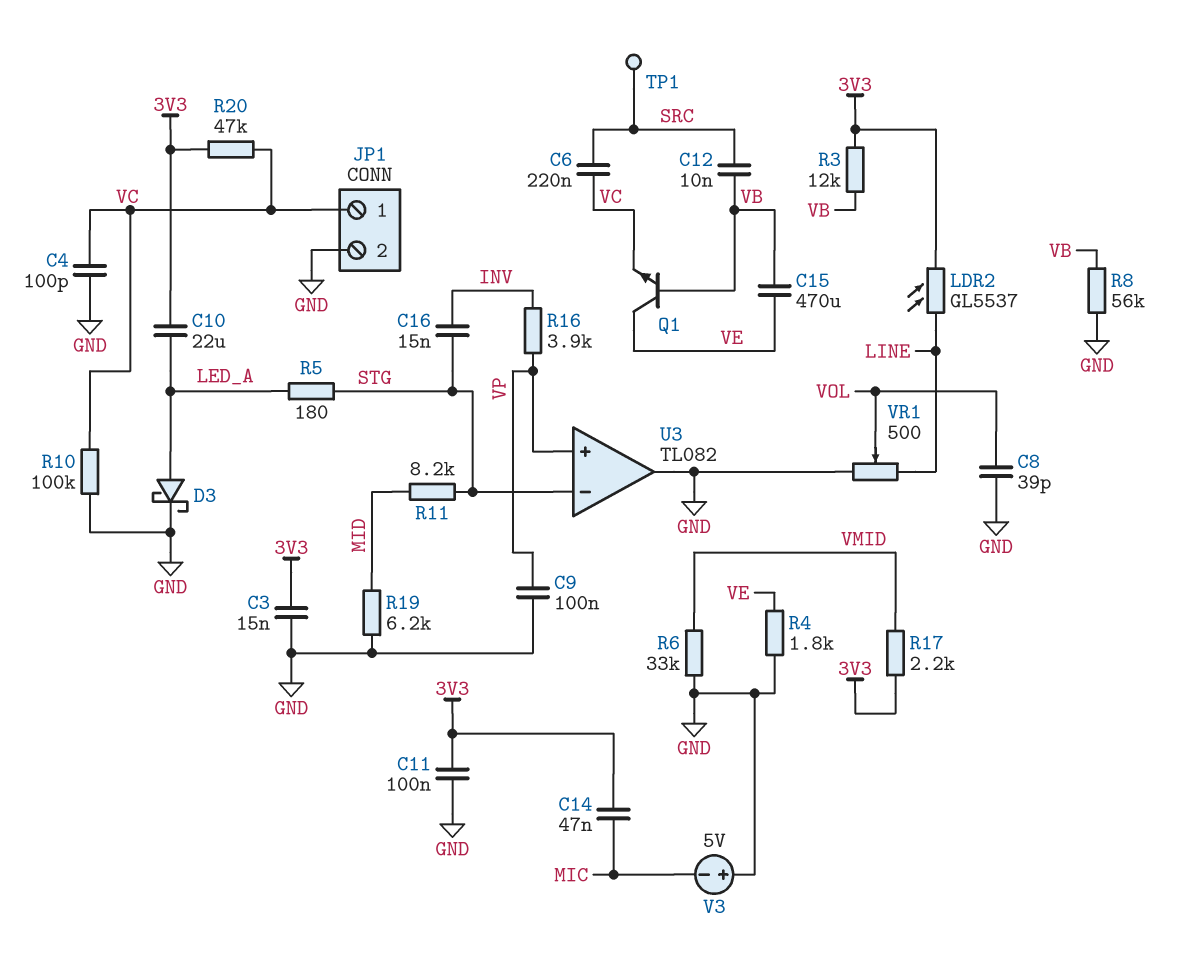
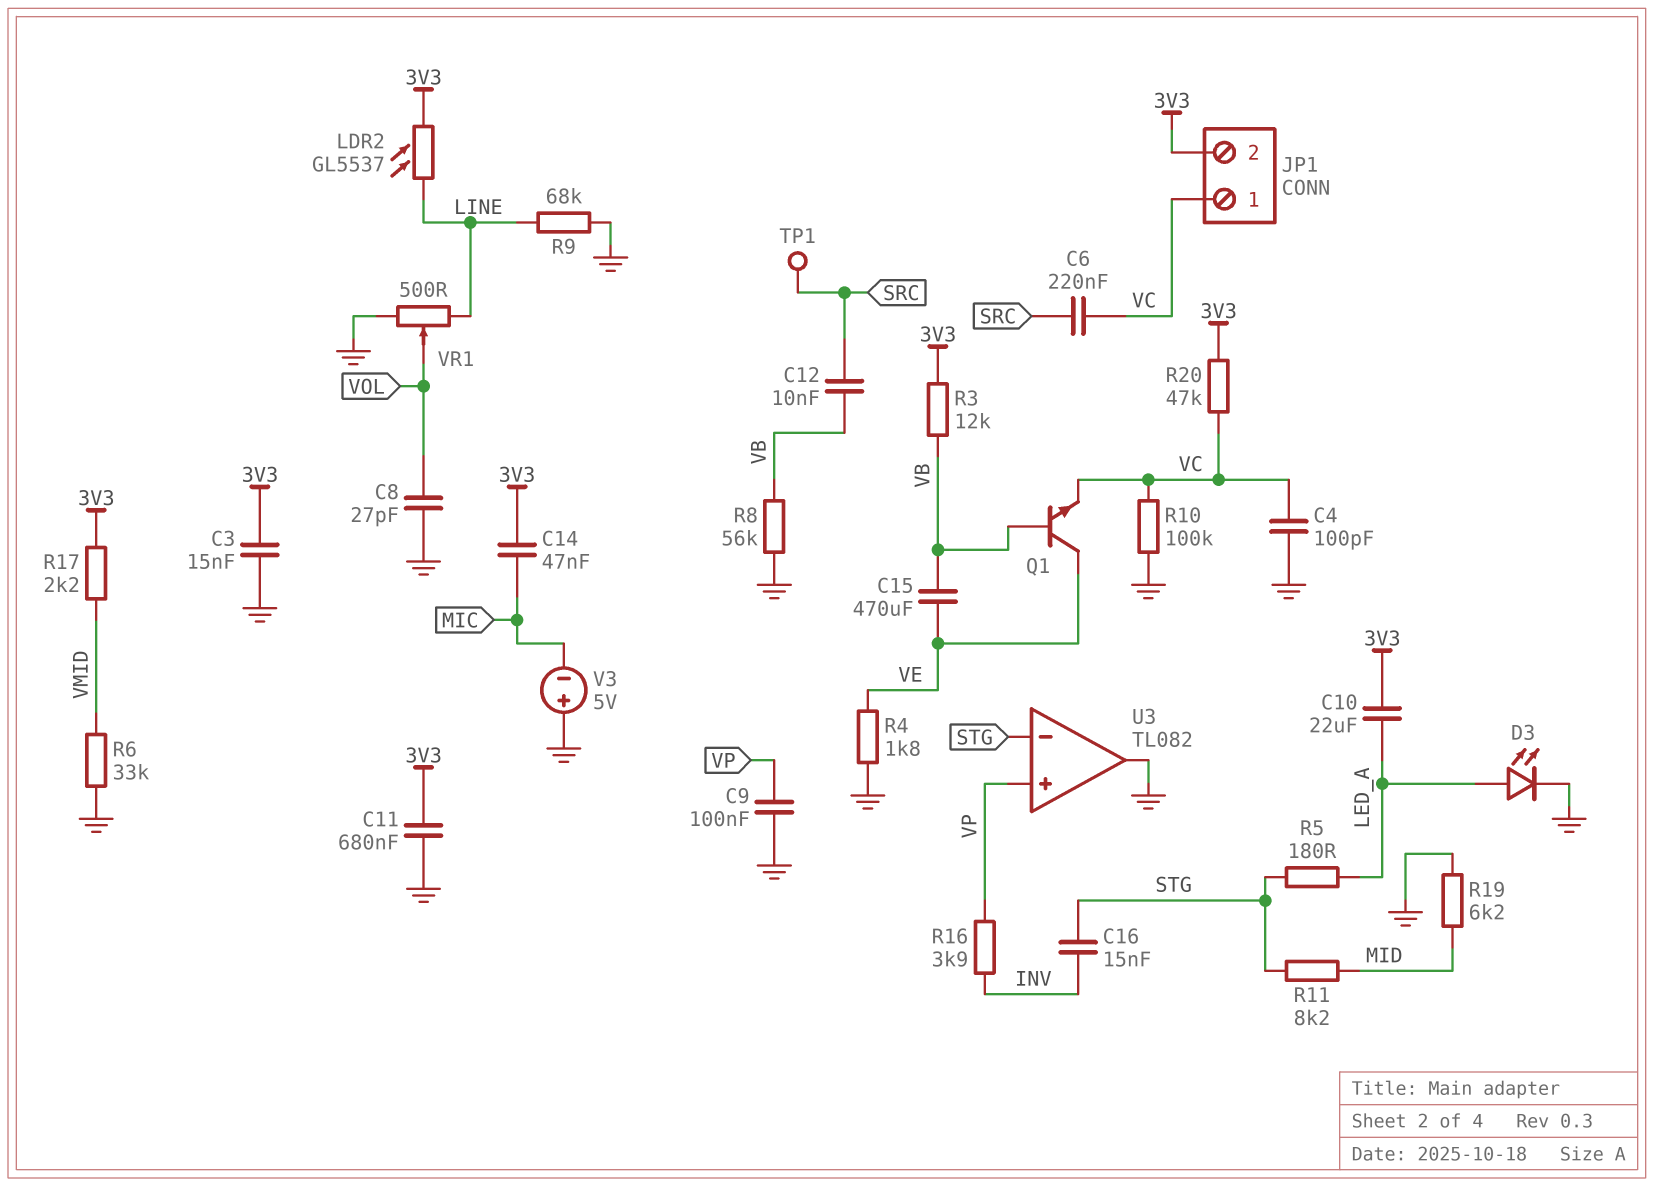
C8: 39pF (GND, VOL) -> 27pF (GND, VOL)
C11: 100nF (3V3, GND) -> 680nF (3V3, GND)
D3: schottky (A LED_A, K GND) -> LED (A LED_A, K GND)
JP1 pin 2: GND -> 3V3
R9: none -> 68k (GND, LINE)

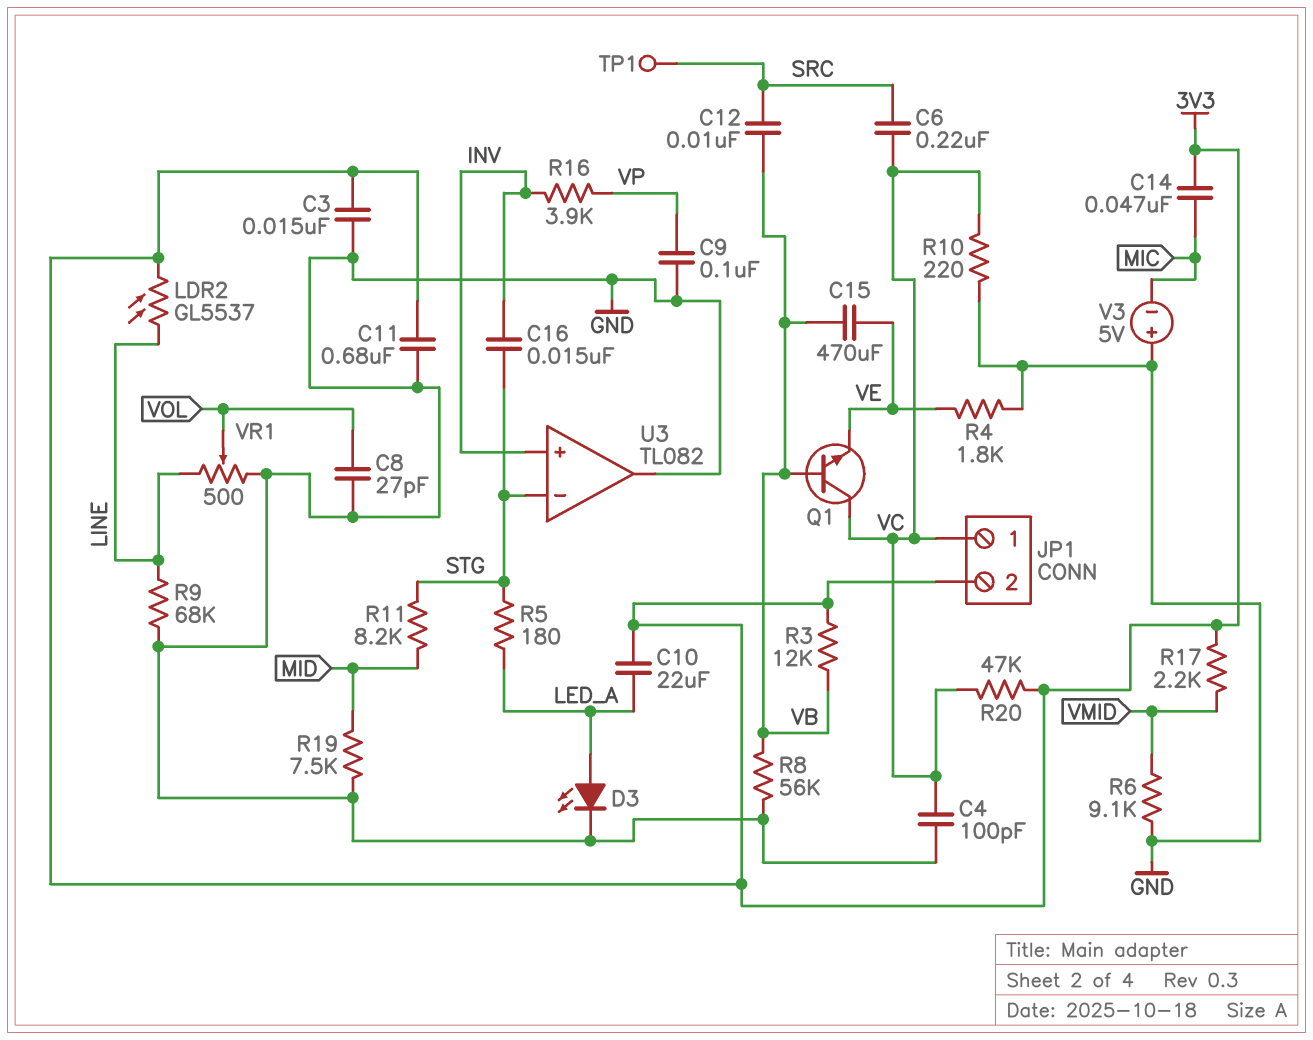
Q1: NPN (B VB, C VE, E VC) -> NPN (B VB, C VC, E VE)
R6: 33k (GND, VMID) -> 9.1k (GND, VMID)
R10: 100k (GND, VC) -> 220 (GND, VC)
R19: 6.2k (GND, MID) -> 7.5k (GND, MID)
U3 pin in+: VP -> INV

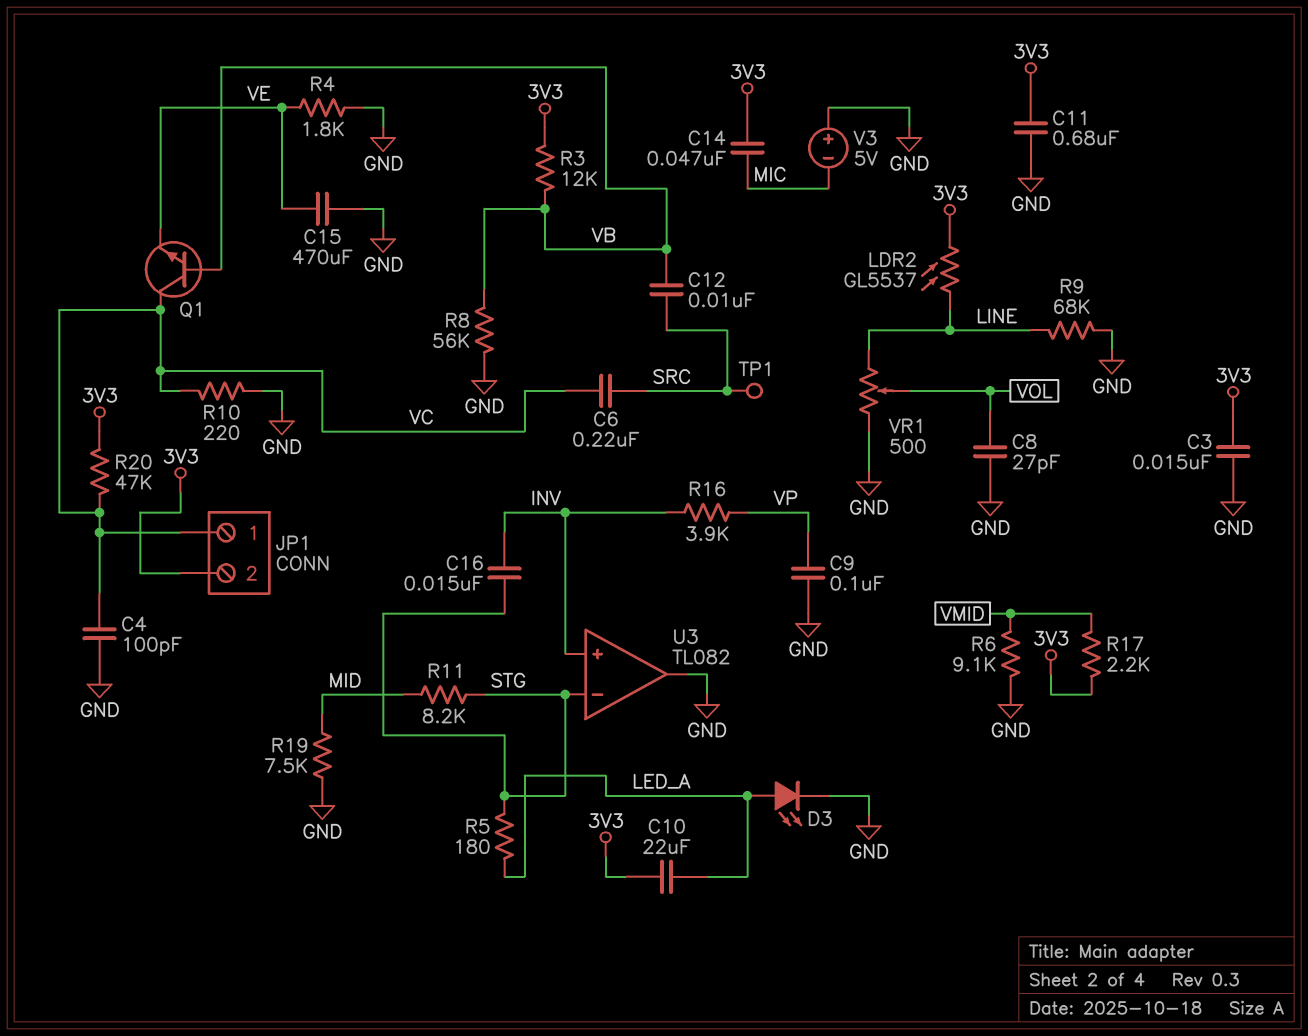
C15: 470uF (VB, VE) -> 470uF (GND, VE)

